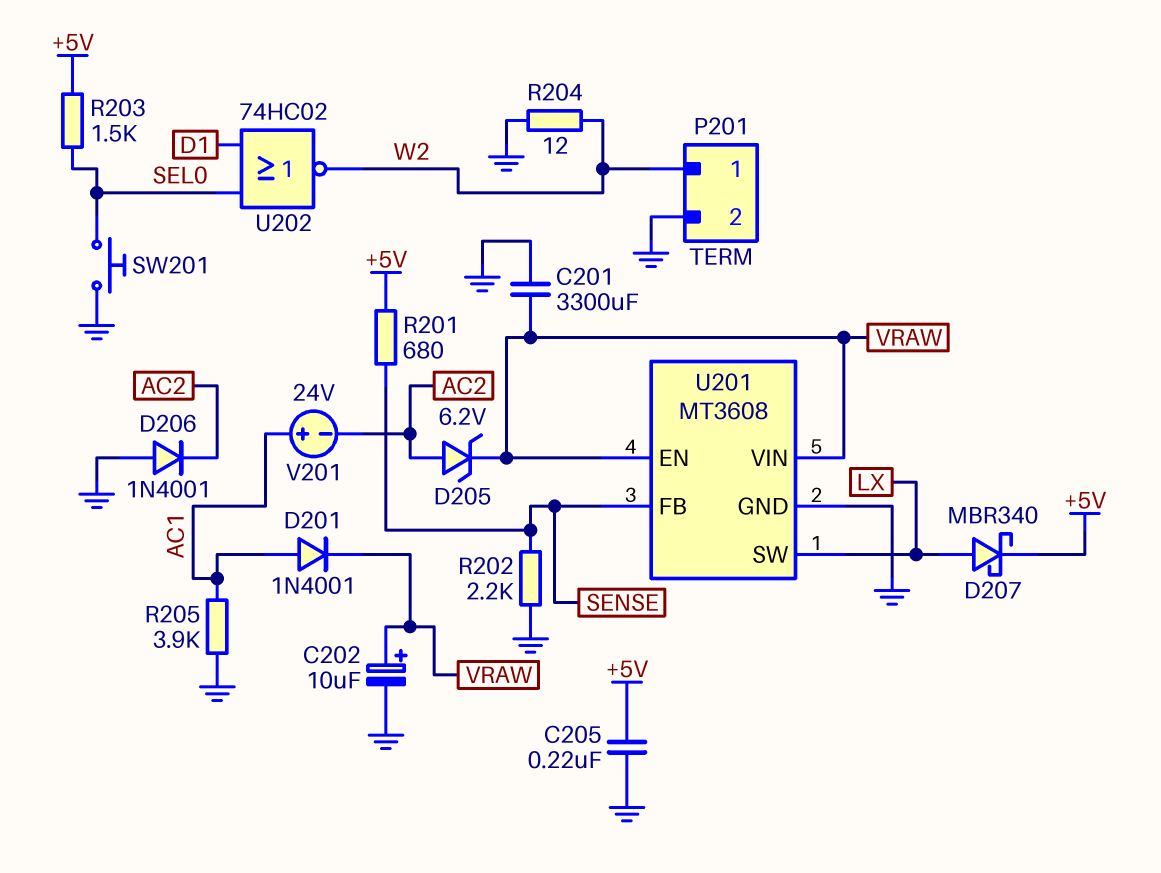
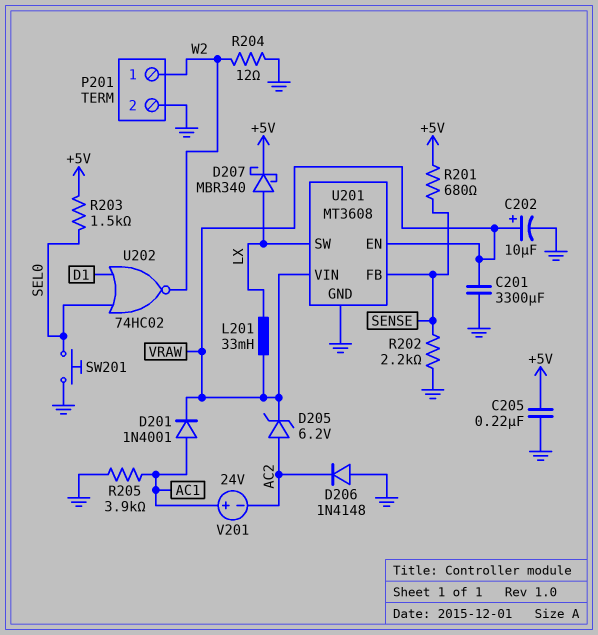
D206: diode 1N4001 (A GND, K AC2) -> diode 1N4148 (A GND, K AC2)
L201: none -> 33mH (LX, VRAW)

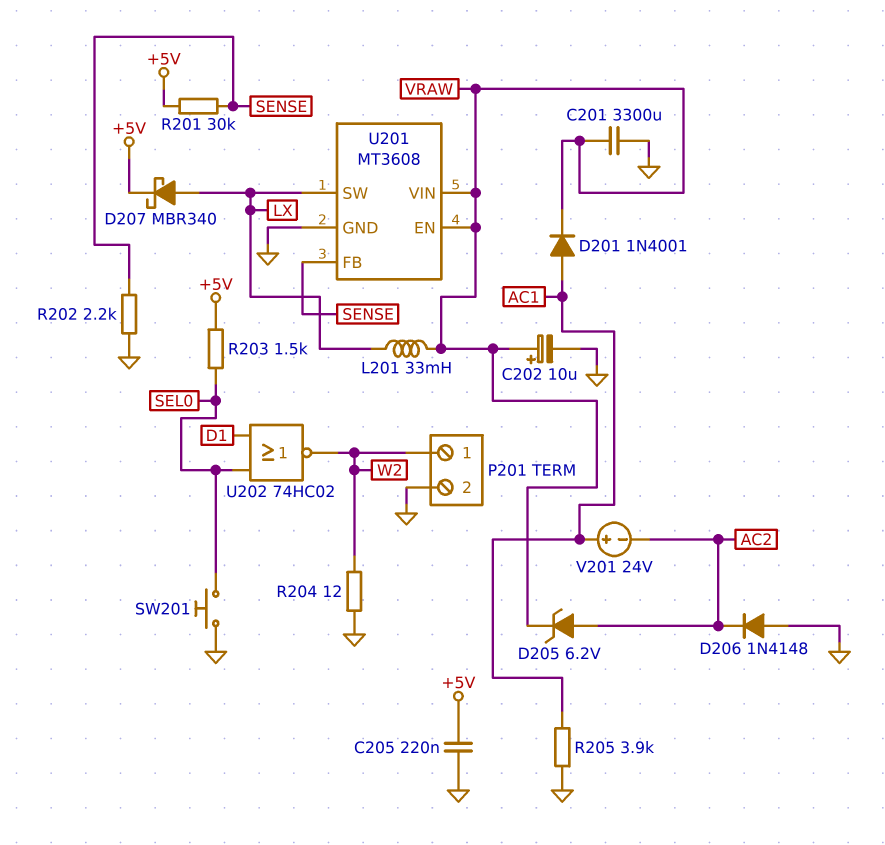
R201: 680 (+5V, SENSE) -> 30k (+5V, SENSE)

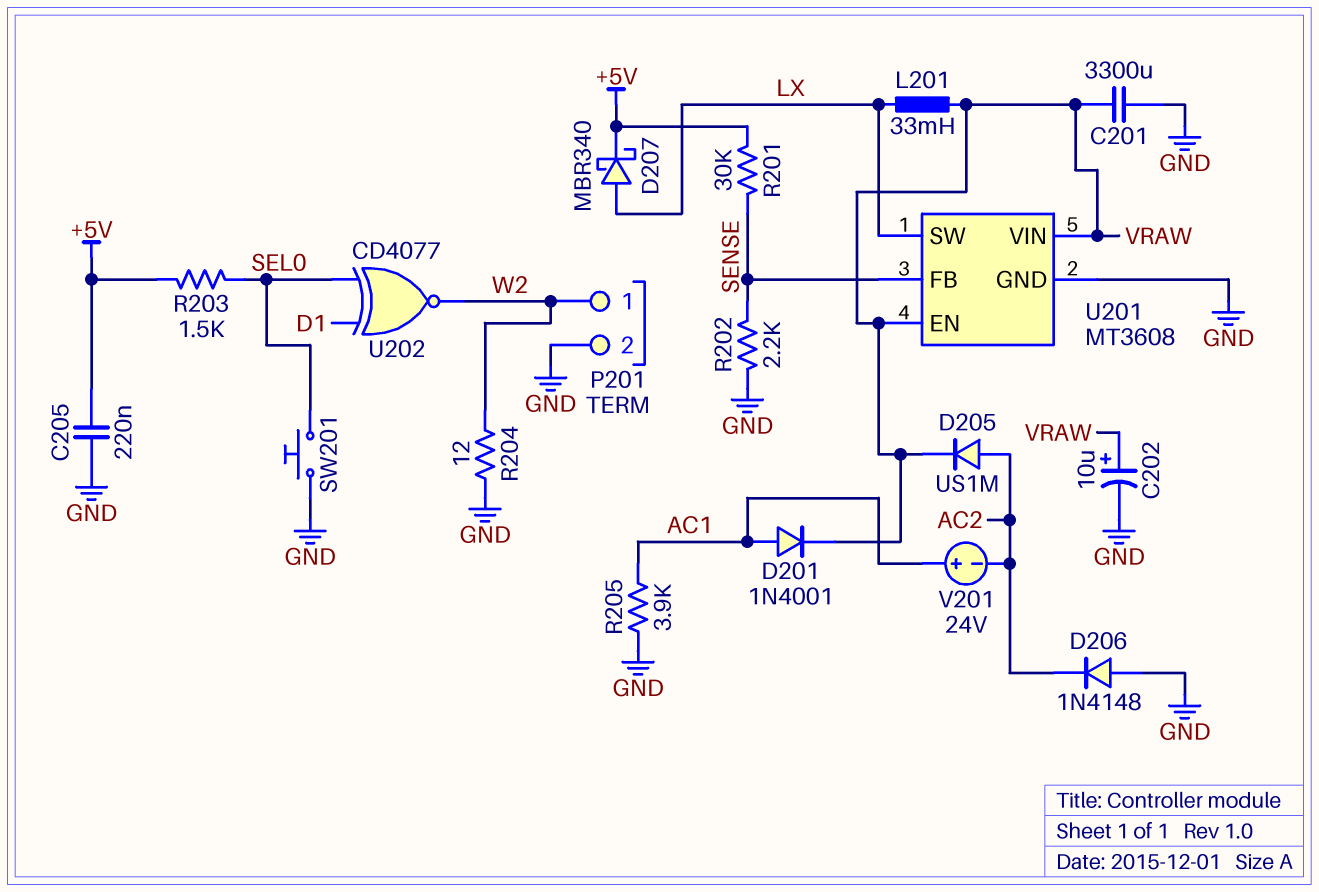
D205: zener 6.2V (A AC2, K VRAW) -> diode US1M (A AC2, K VRAW)
U202: NOR 74HC02 (in D1, in SEL0, out W2) -> XNOR CD4077 (in D1, in SEL0, out W2)

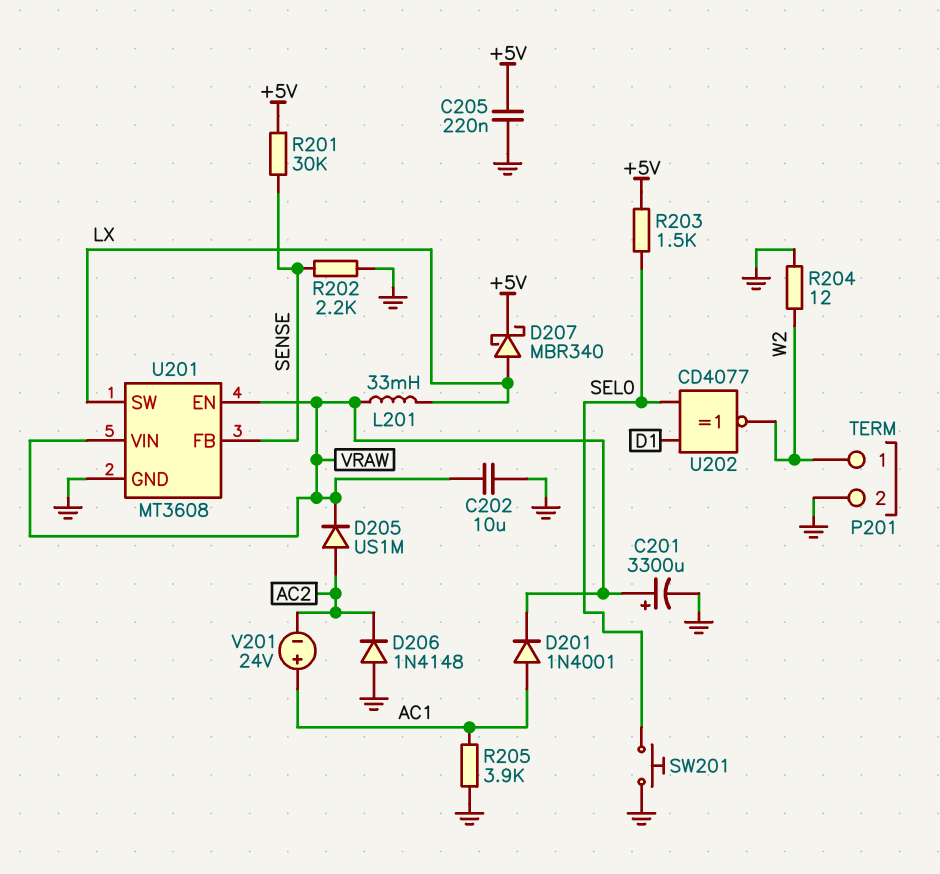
C201: 3300uF (GND, VRAW) -> 3300uF (plus VRAW, minus GND)
C202: 10uF (plus VRAW, minus GND) -> 10uF (GND, VRAW)

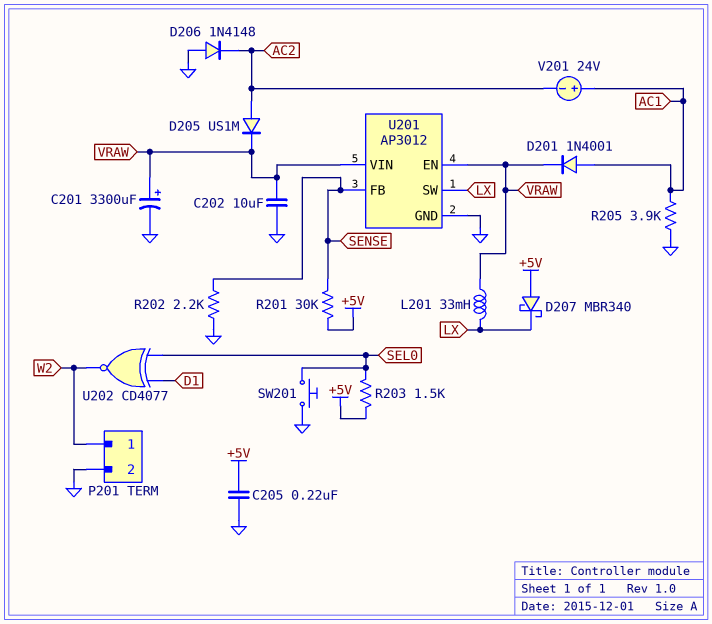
D207: schottky MBR340 (A LX, K +5V) -> schottky MBR340 (A +5V, K LX)
R204: 12 (GND, W2) -> none
U201: MT3608 -> AP3012

